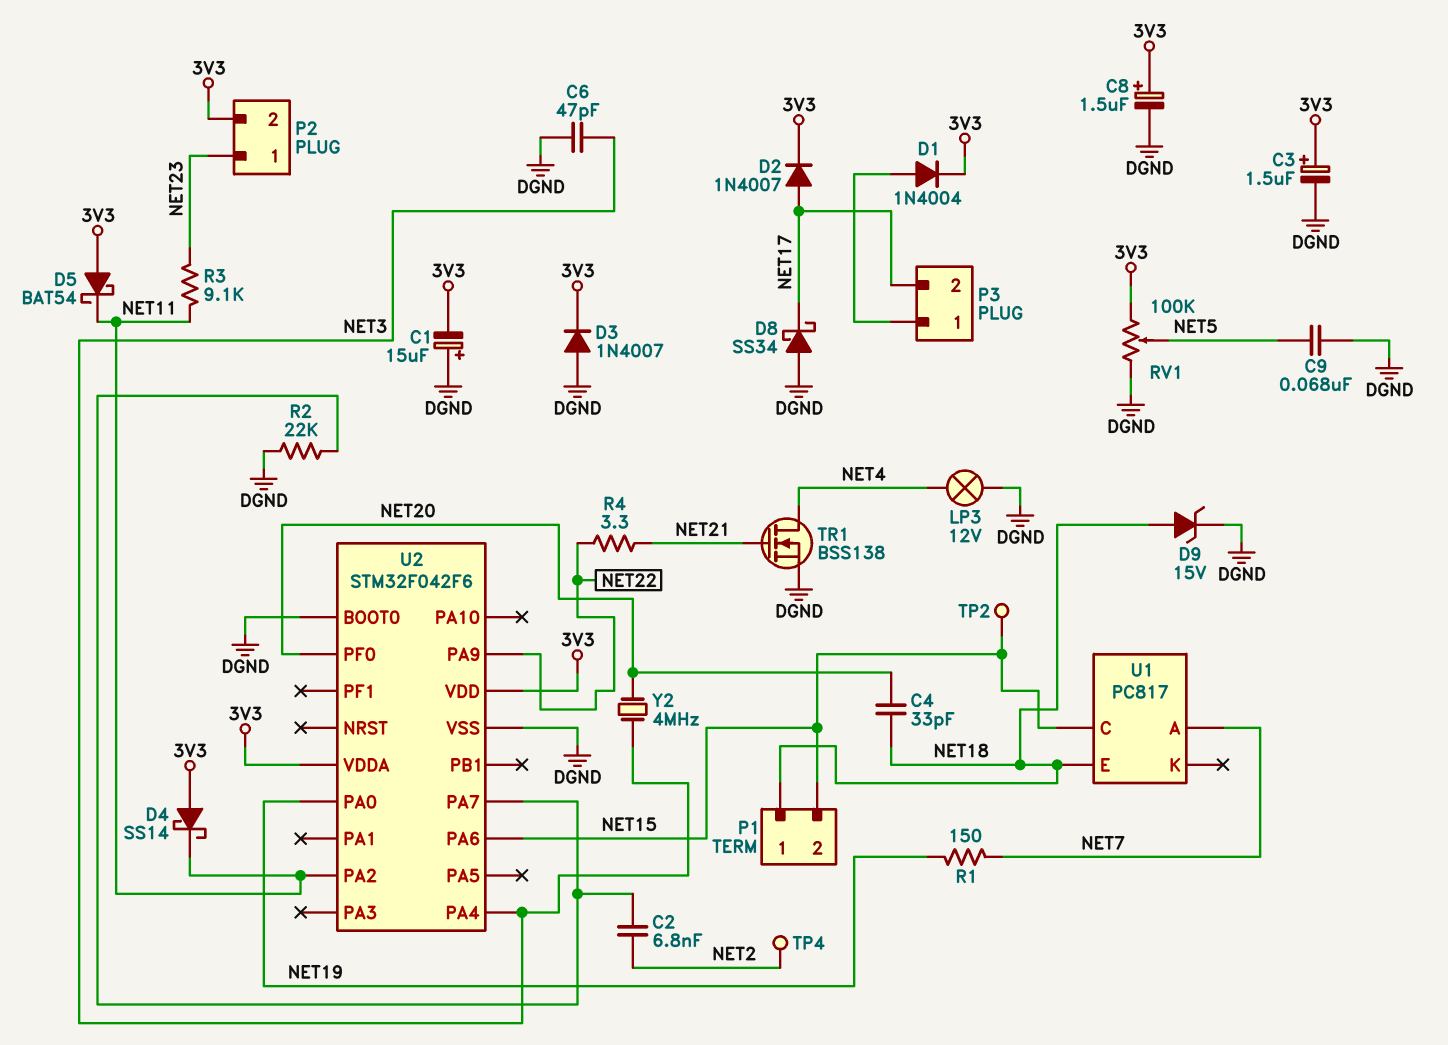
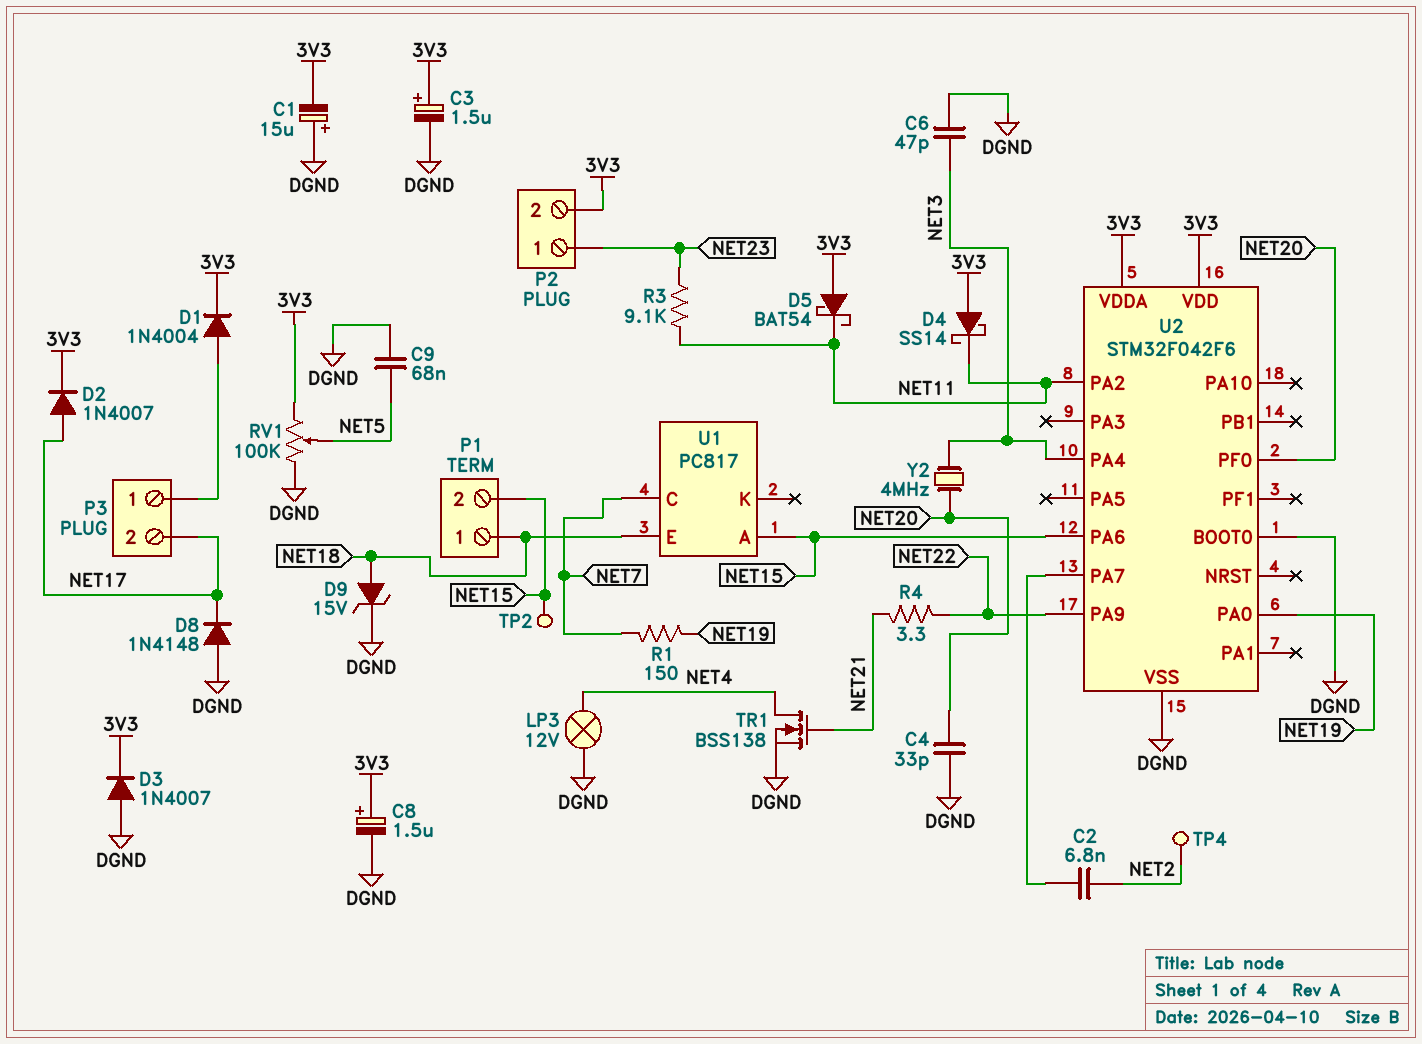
C4: 33pF (NET18, NET20) -> 33pF (DGND, NET20)
D8: schottky SS34 (A DGND, K NET17) -> diode 1N4148 (A DGND, K NET17)
R2: 22k (DGND, U2/PA7) -> none
U1 pin A: NET7 -> NET15
U1 pin C: NET15 -> NET7

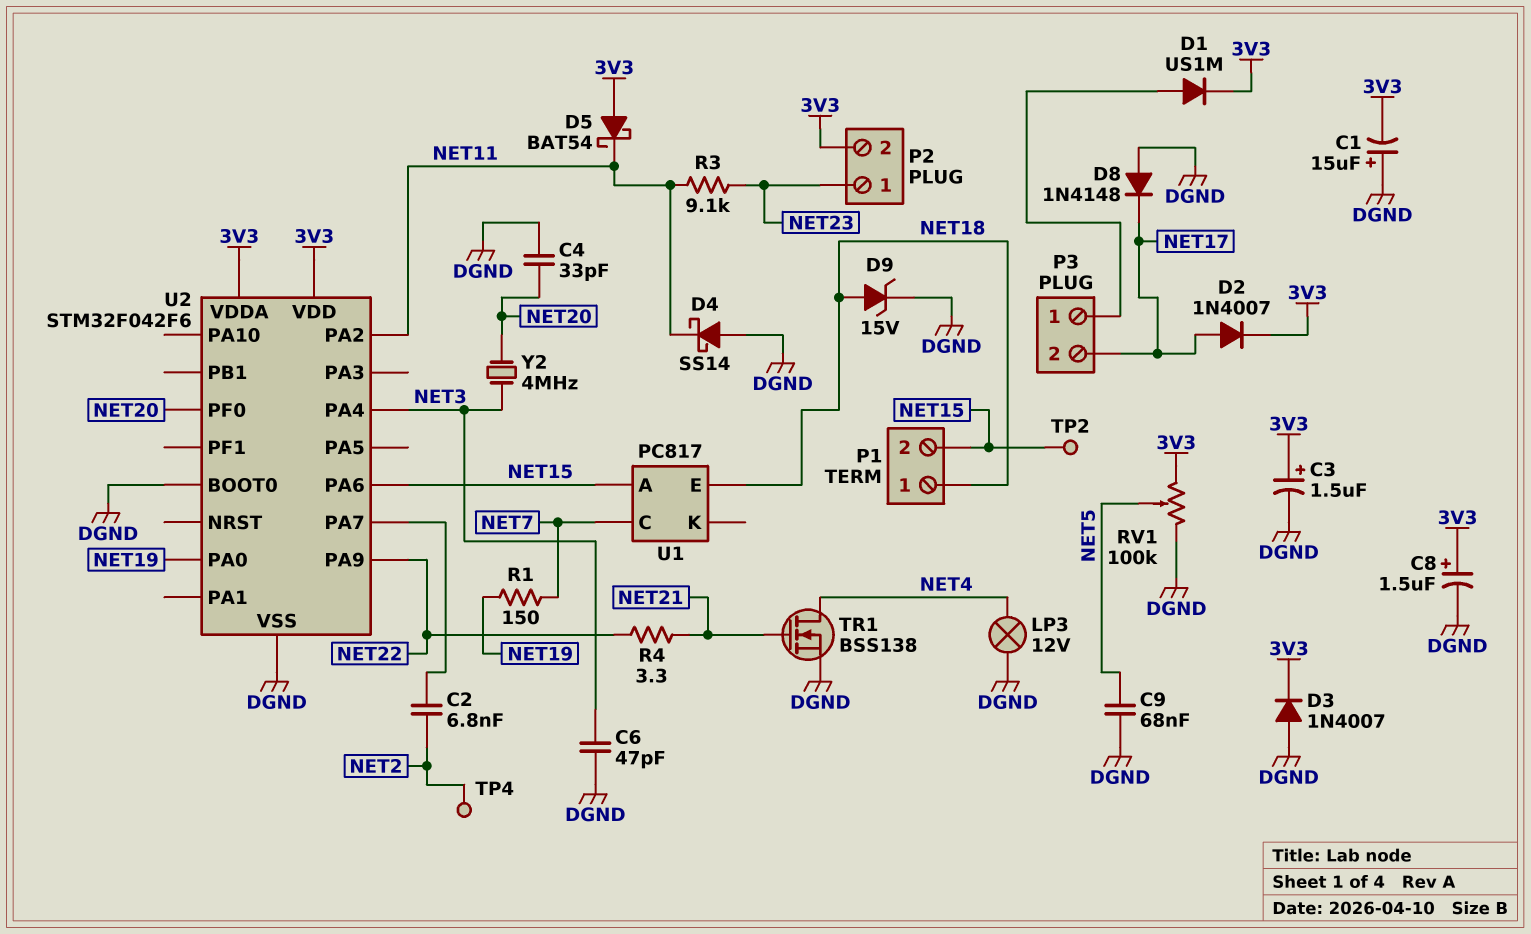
D1: diode 1N4004 (A P3/1, K 3V3) -> diode US1M (A P3/1, K 3V3)
D4: schottky SS14 (A 3V3, K NET11) -> schottky SS14 (A DGND, K NET11)

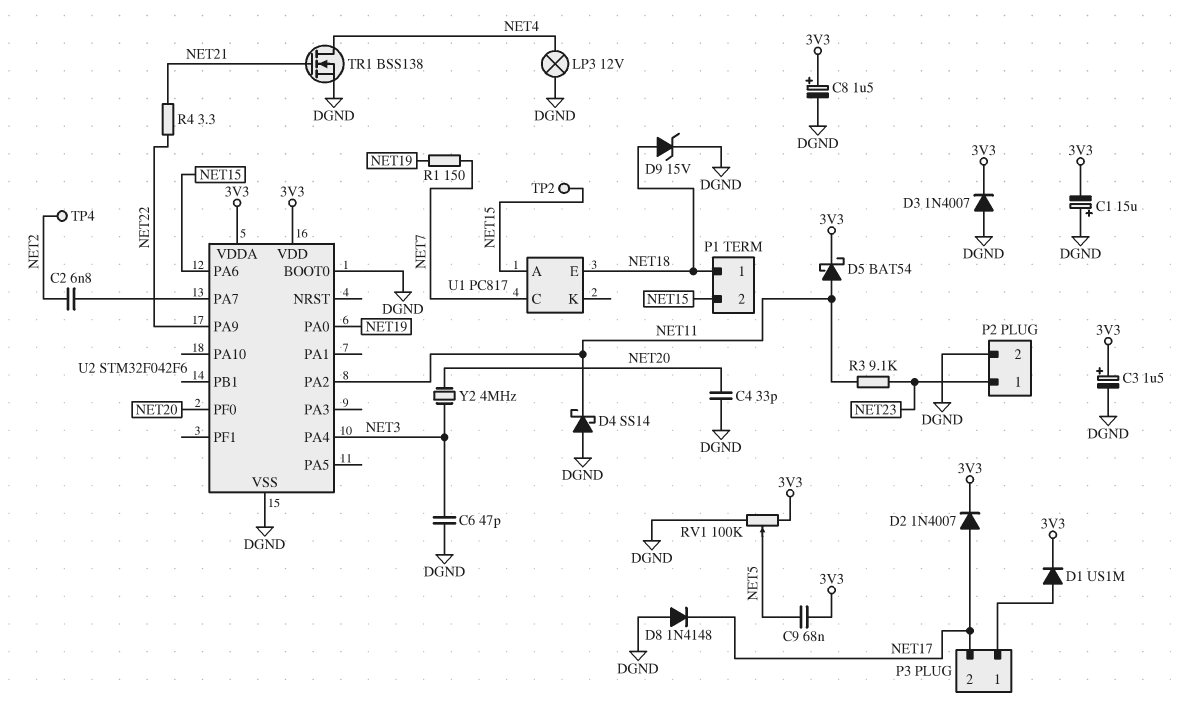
C9: 68nF (DGND, NET5) -> 68nF (3V3, NET5)
D5: schottky BAT54 (A 3V3, K NET11) -> schottky BAT54 (A NET11, K 3V3)
P2 pin 2: 3V3 -> DGND

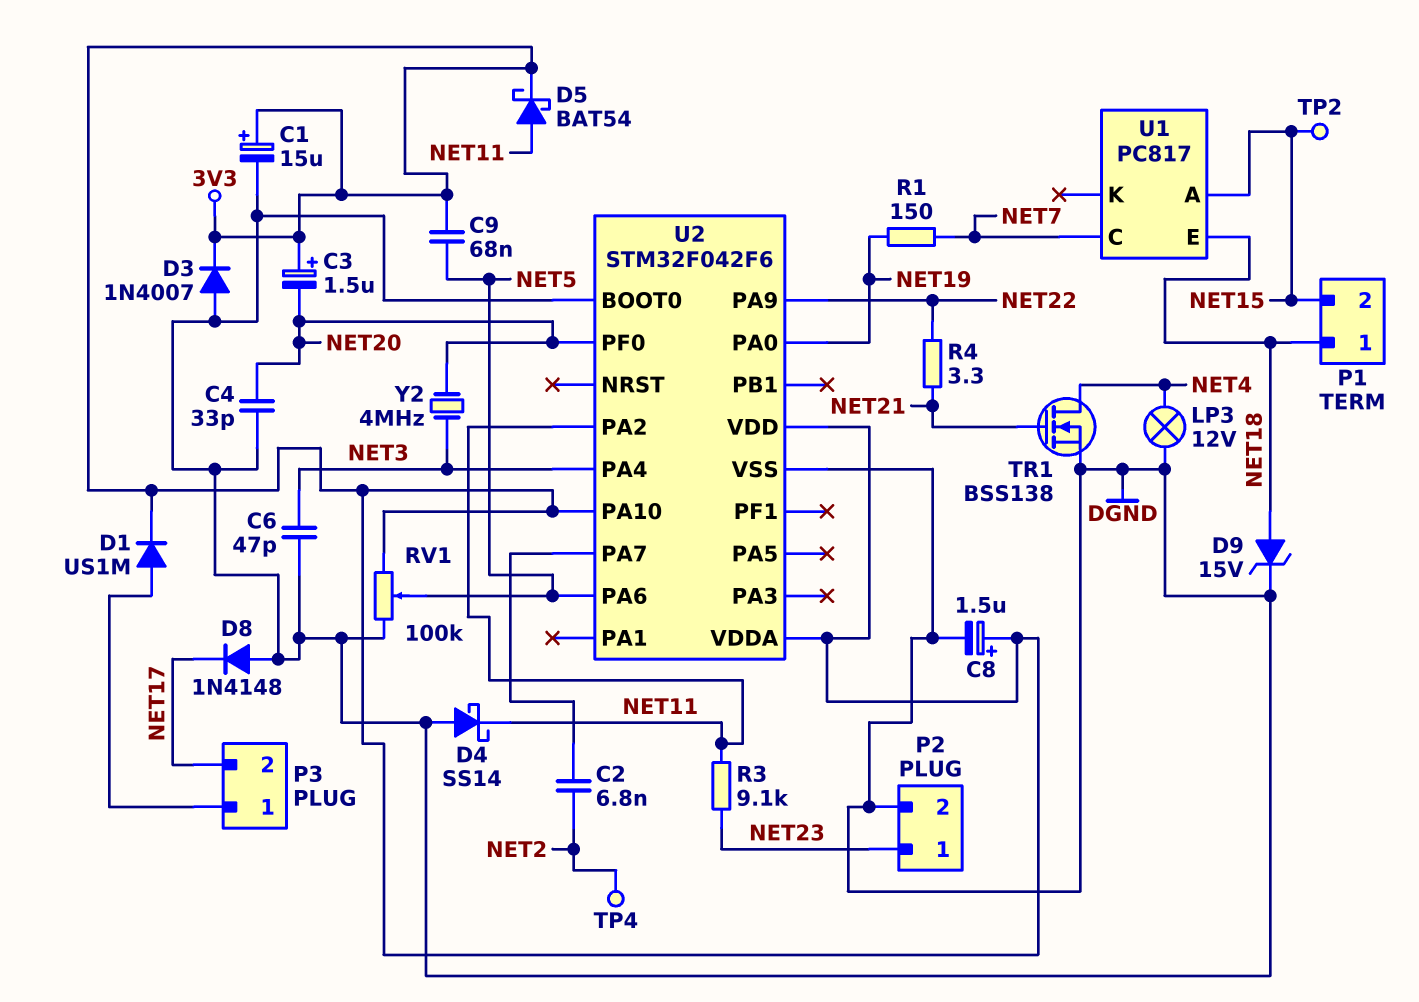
C1: 15uF (plus DGND, minus 3V3) -> 15uF (plus 3V3, minus DGND)
C3: 1.5uF (plus 3V3, minus DGND) -> 1.5uF (plus 3V3, minus NET20)
D2: diode 1N4007 (A NET17, K 3V3) -> none
U2 pin PA6: NET15 -> NET5
U2 pin PA10: none -> 3V3

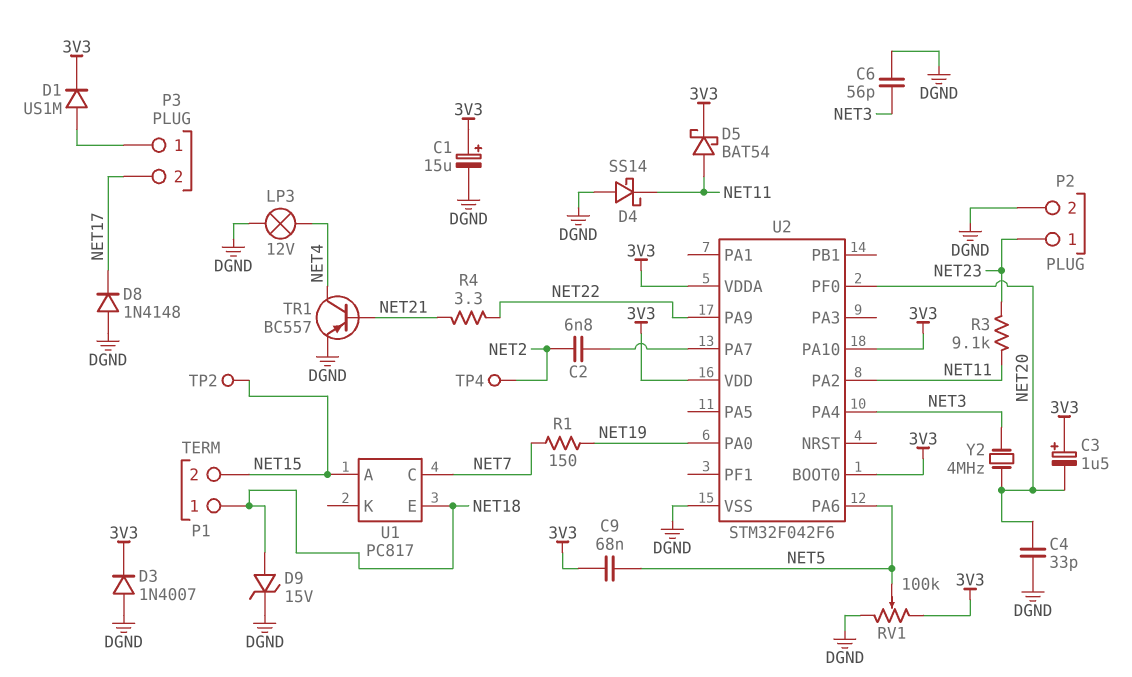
C6: 47pF (DGND, NET3) -> 56pF (DGND, NET3)
C8: 1.5uF (plus 3V3, minus DGND) -> none
TR1: NMOS BSS138 (G NET21, D NET4, S DGND) -> PNP BC557 (B NET21, C NET4, E DGND)
U2 pin BOOT0: DGND -> 3V3

